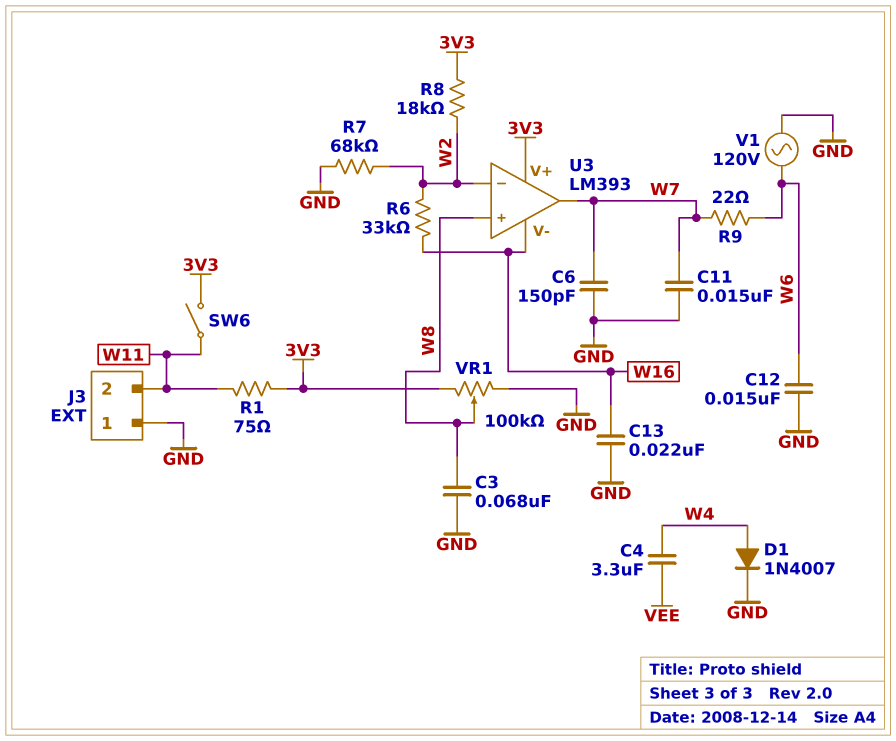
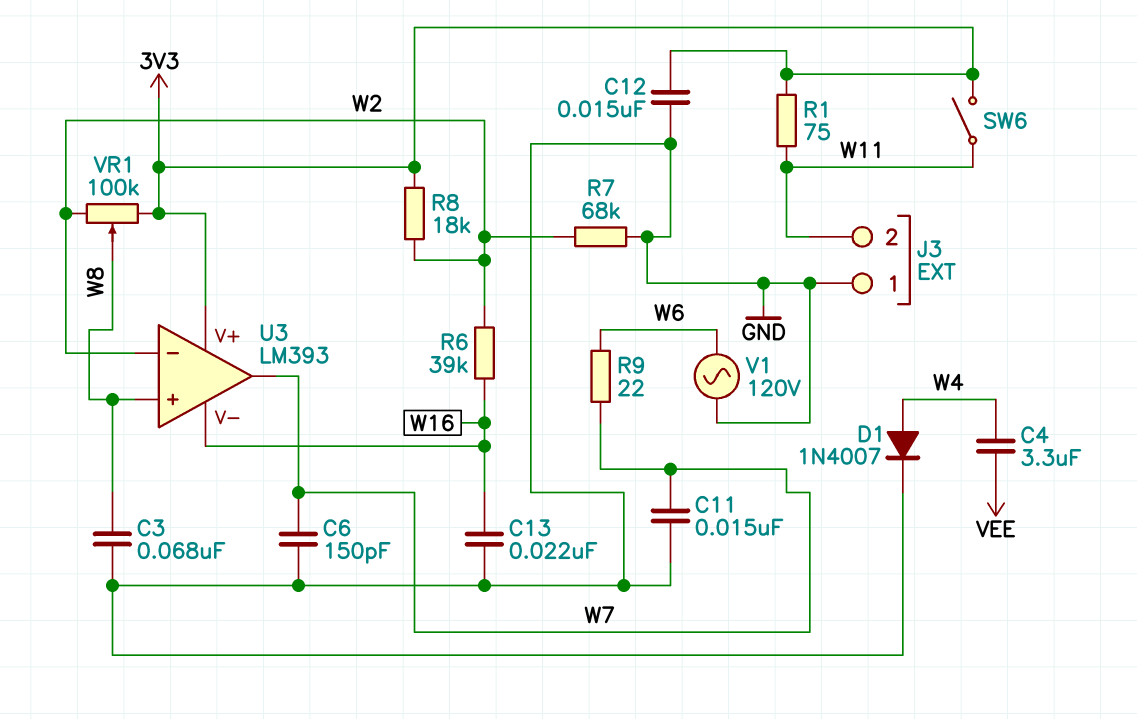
C12: 15nF (GND, W6) -> 15nF (3V3, GND)
R6: 33k (W2, W16) -> 39k (W2, W16)
VR1: 100k (3V3, GND, wiper W8) -> 100k (3V3, W2, wiper W8)

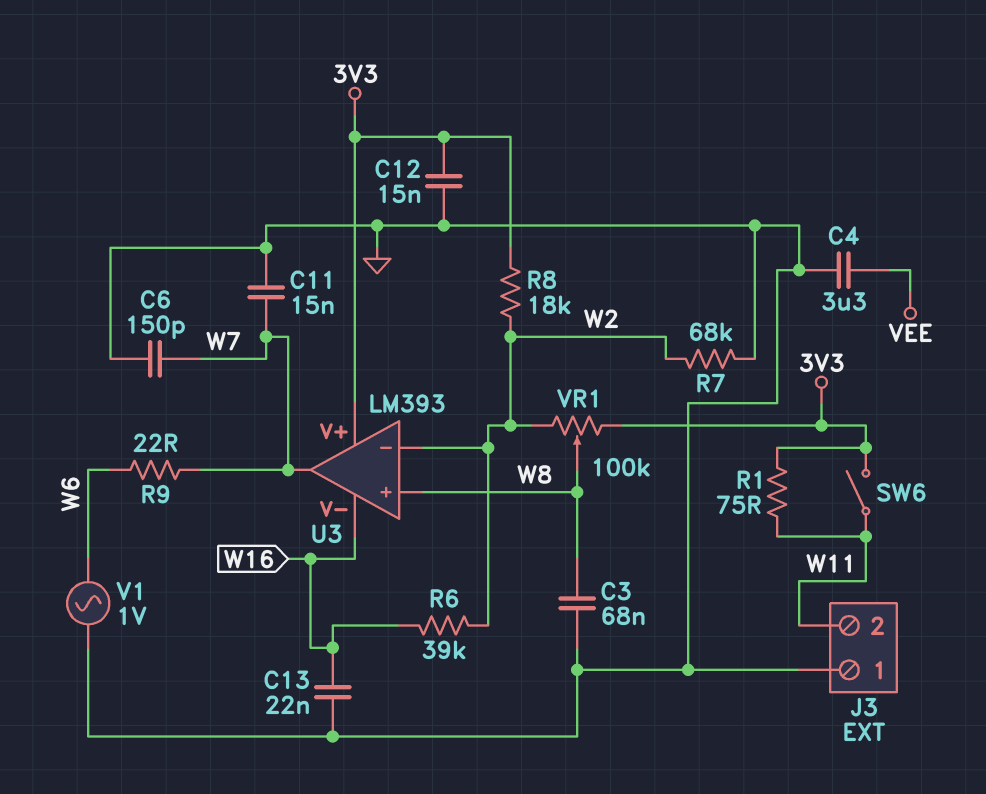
C4: 3.3uF (VEE, W4) -> 3.3uF (GND, VEE)
D1: diode 1N4007 (A W4, K GND) -> none
V1: AC 120V (GND, W6) -> AC 1V (GND, W6)

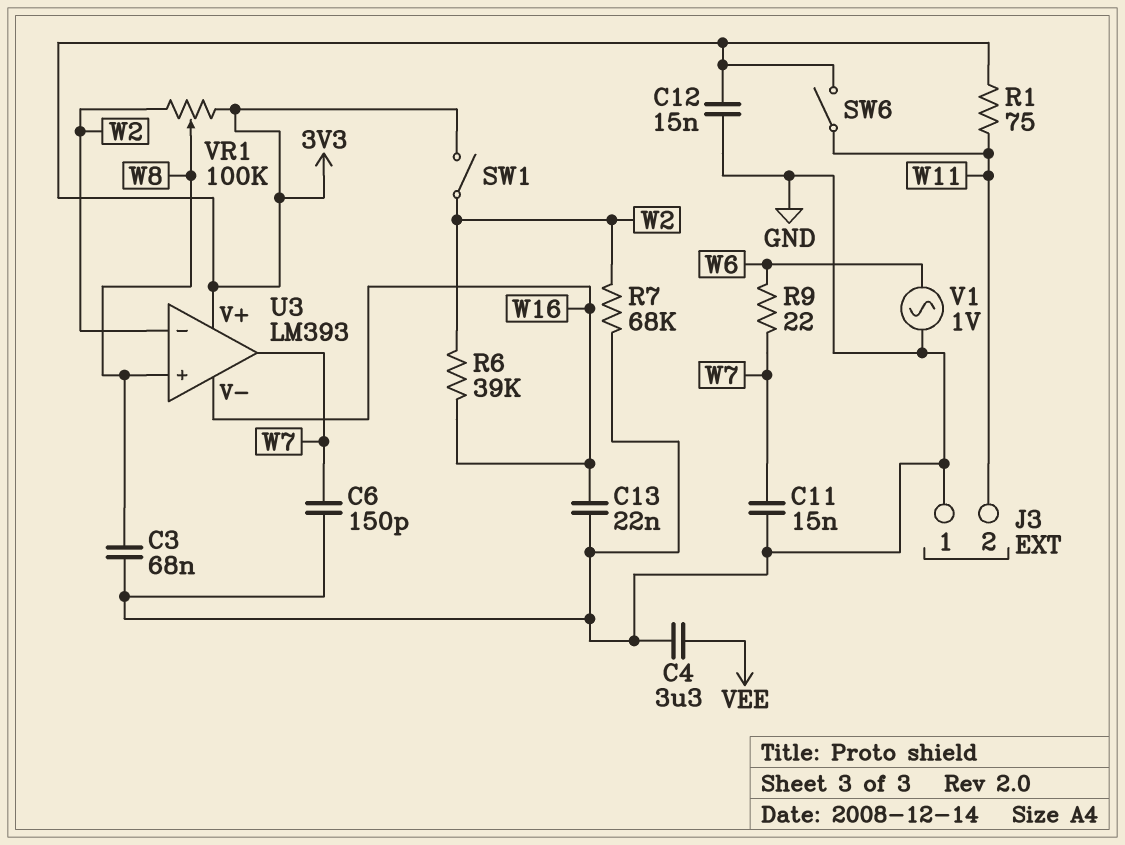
R8: 18k (3V3, W2) -> none
SW1: none -> switch (3V3, W2)

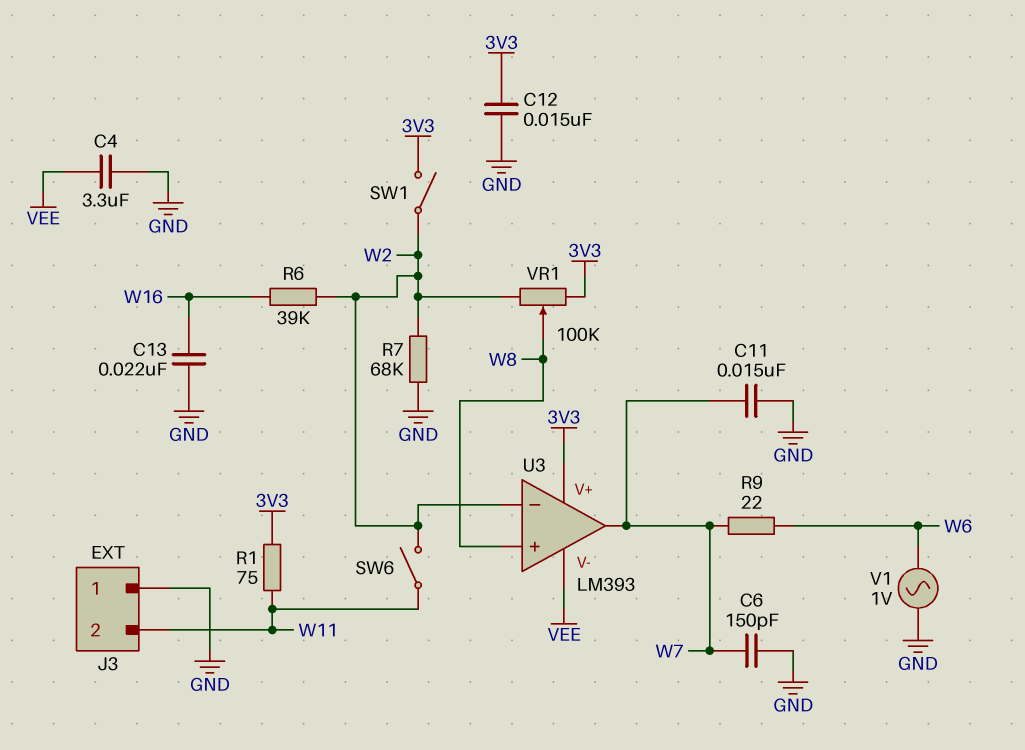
C3: 68nF (GND, W8) -> none
SW6: switch (3V3, W11) -> switch (W2, W11)
U3 pin V-: W16 -> VEE

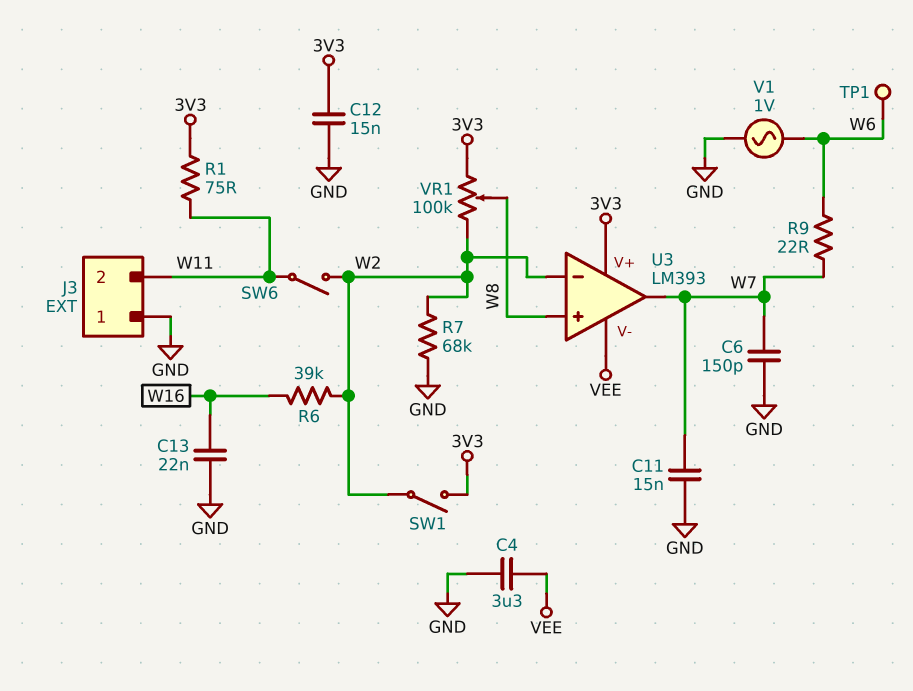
TP1: none -> test point (W6)

